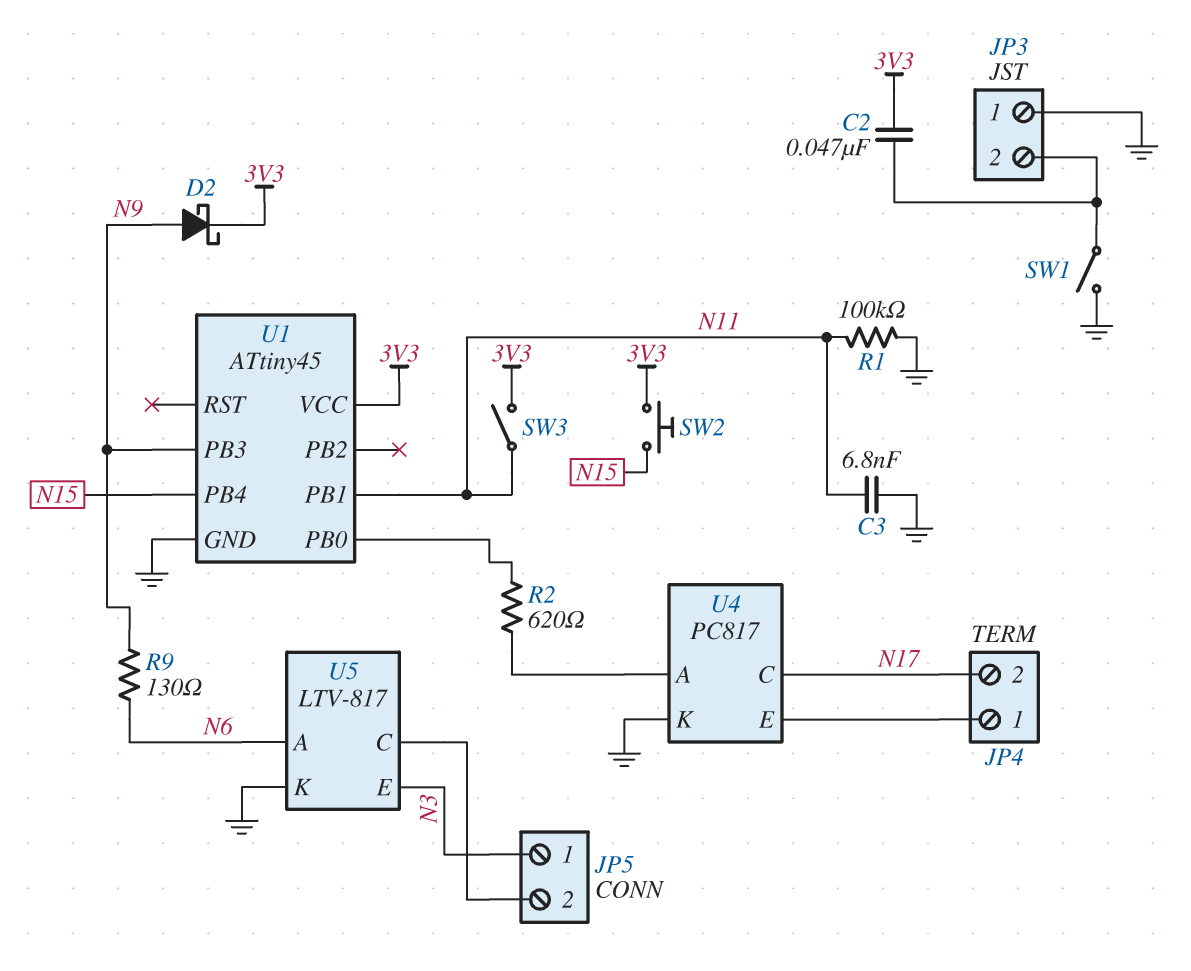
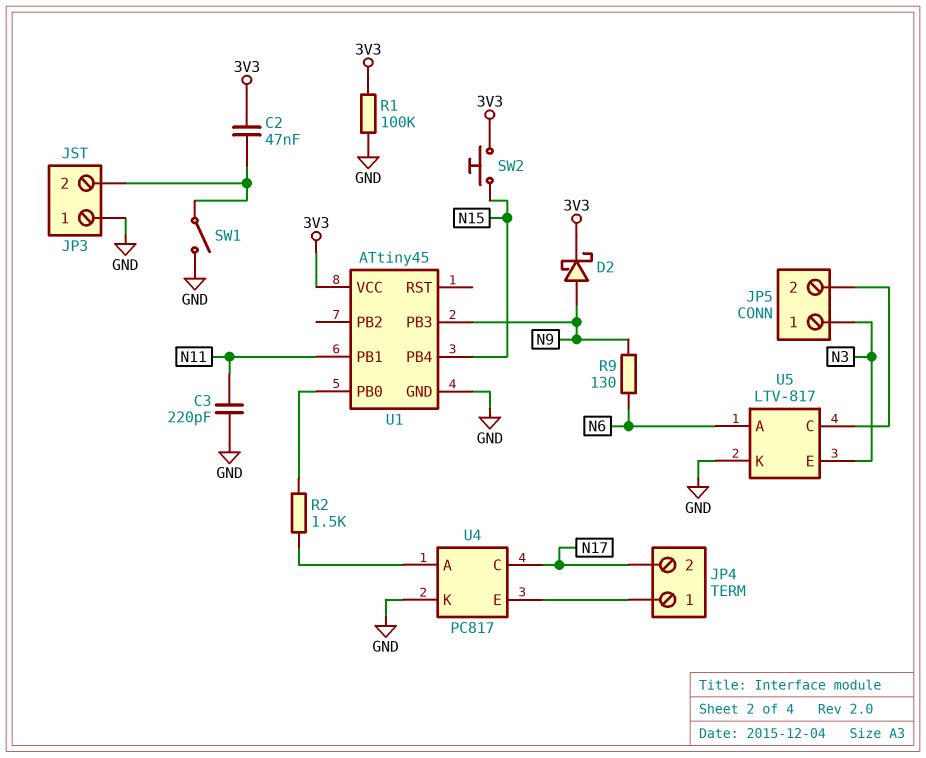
C3: 6.8nF (GND, N11) -> 220pF (GND, N11)
R1: 100k (GND, N11) -> 100k (3V3, GND)
R2: 620 (U1/PB0, U4/A) -> 1.5k (U1/PB0, U4/A)
SW3: switch (3V3, N11) -> none

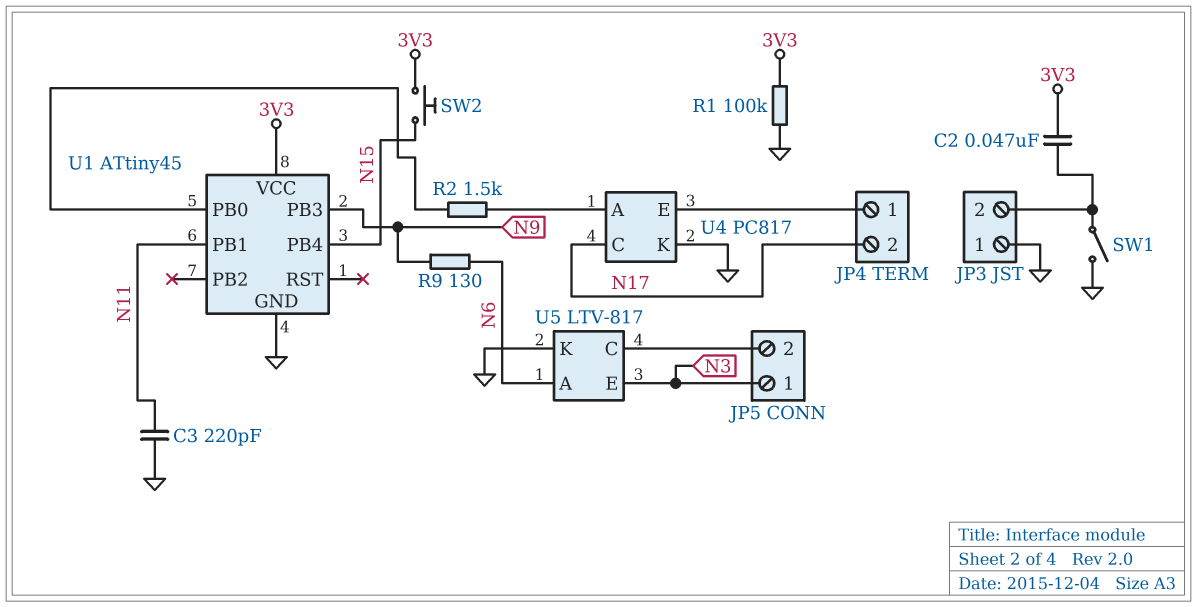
D2: schottky (A N9, K 3V3) -> none

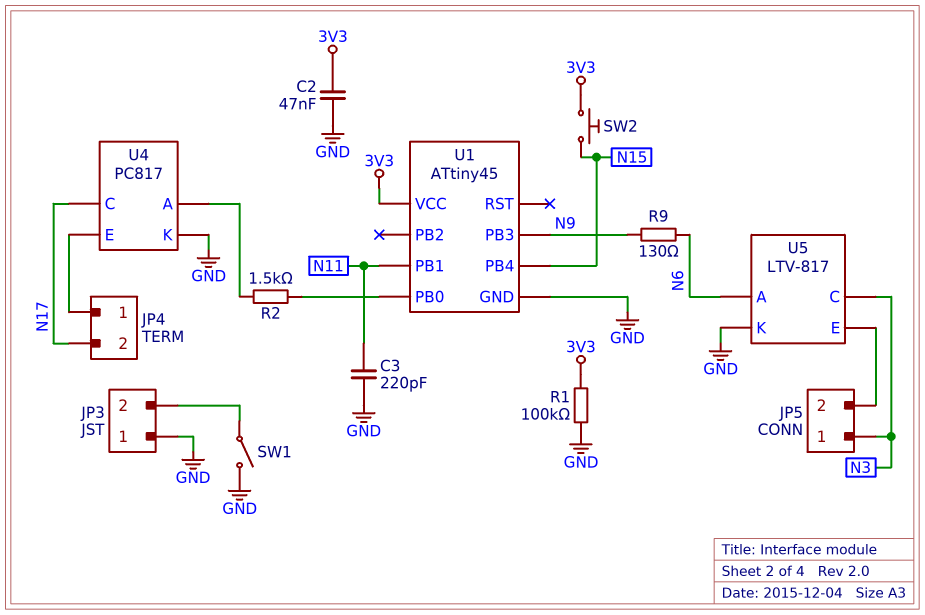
C2: 47nF (3V3, JP3/2) -> 47nF (3V3, GND)
U5 pin C: JP5/2 -> N3
U5 pin E: N3 -> JP5/2

